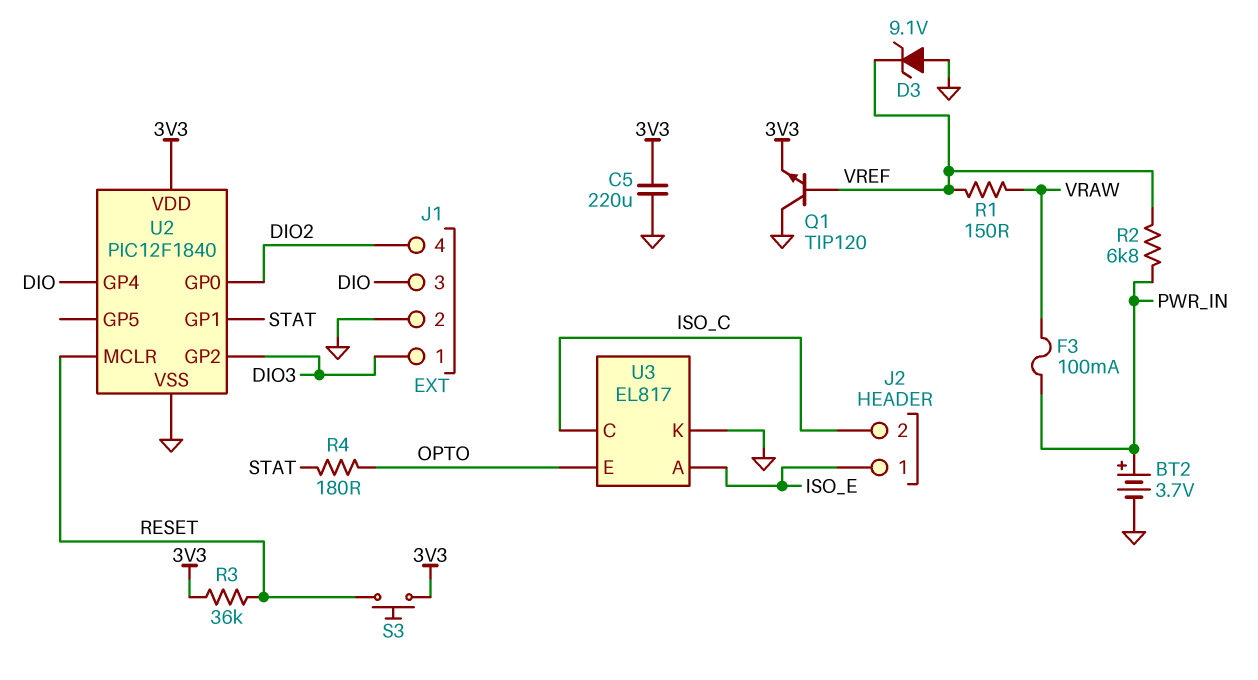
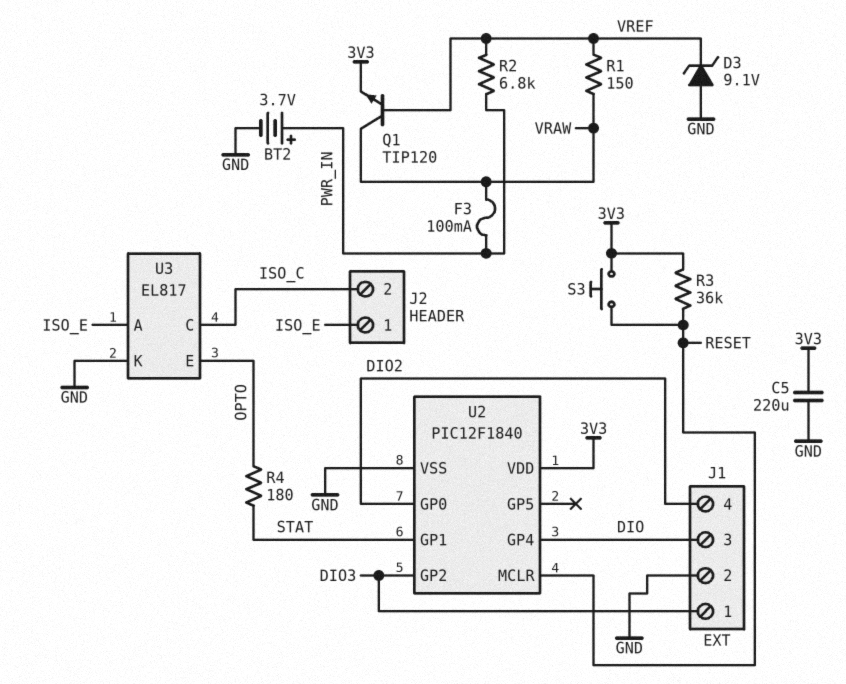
Q1: NPN TIP120 (B VREF, C GND, E 3V3) -> NPN TIP120 (B VREF, C VRAW, E 3V3)

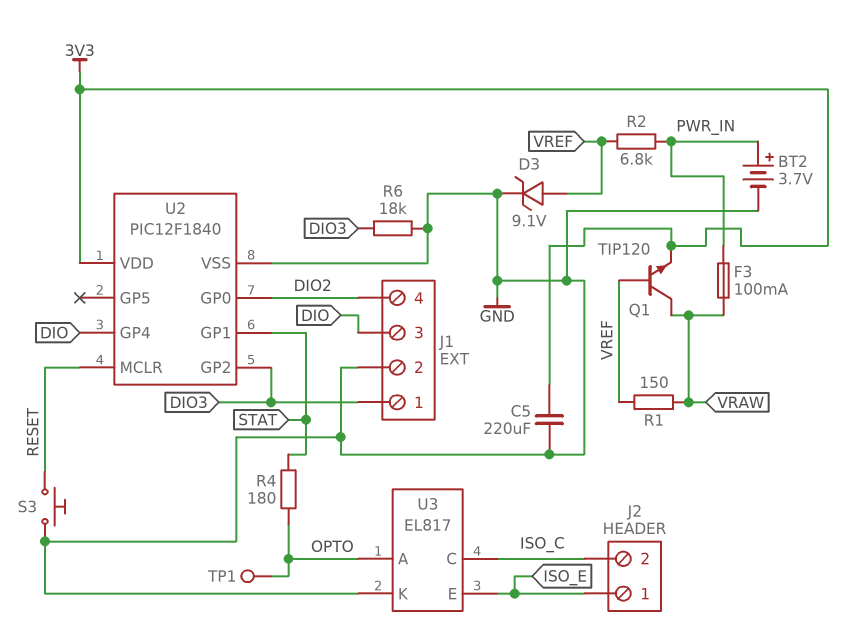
D3: zener 9.1V (A GND, K VREF) -> zener 9.1V (A VREF, K GND)
R3: 36k (3V3, RESET) -> none
R6: none -> 18k (DIO3, GND)
S3: button (3V3, RESET) -> button (GND, RESET)
TP1: none -> test point (OPTO)
U3 pin A: ISO_E -> OPTO
U3 pin E: OPTO -> ISO_E

